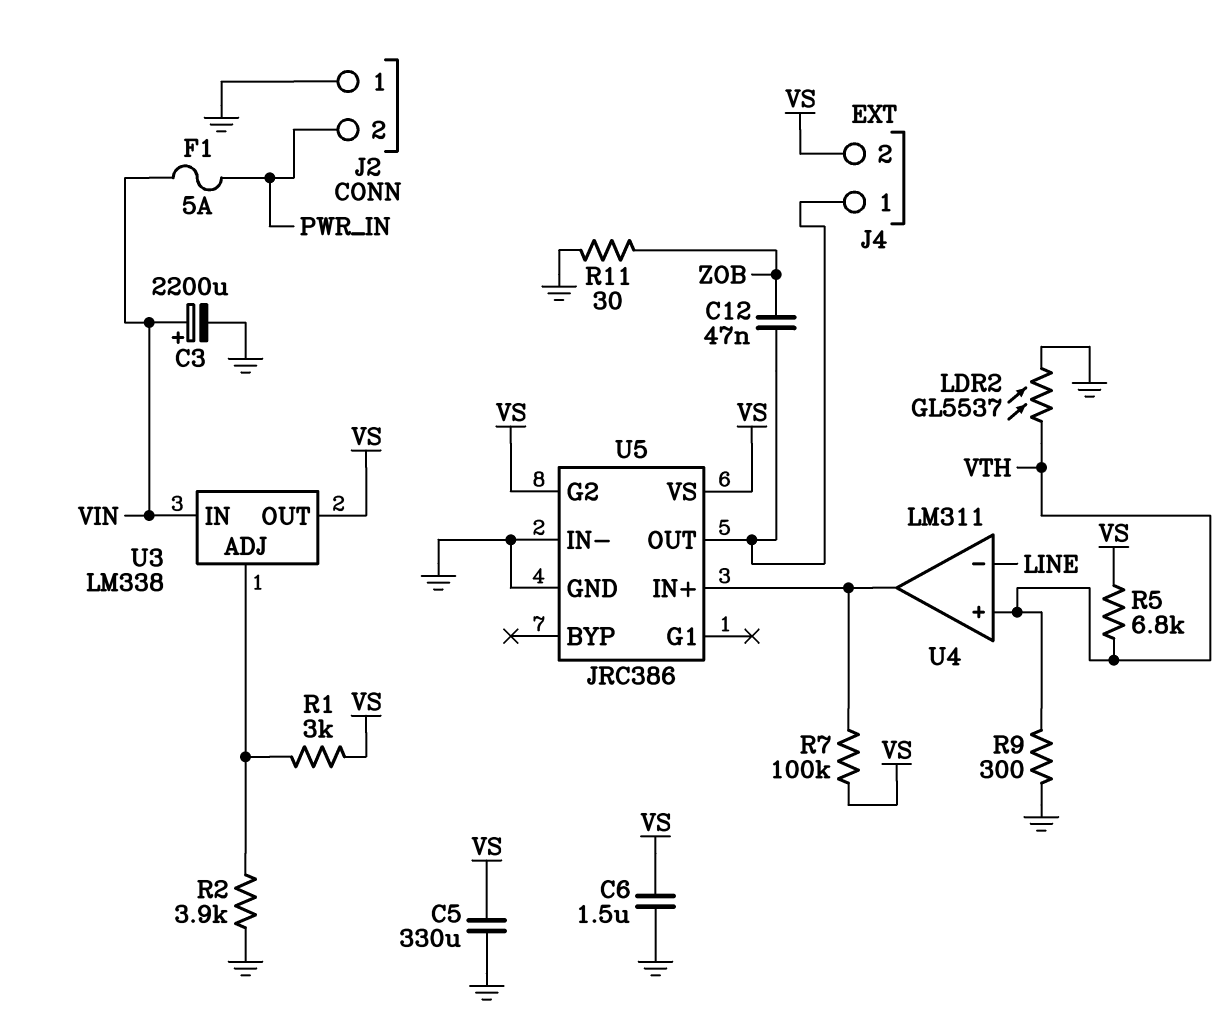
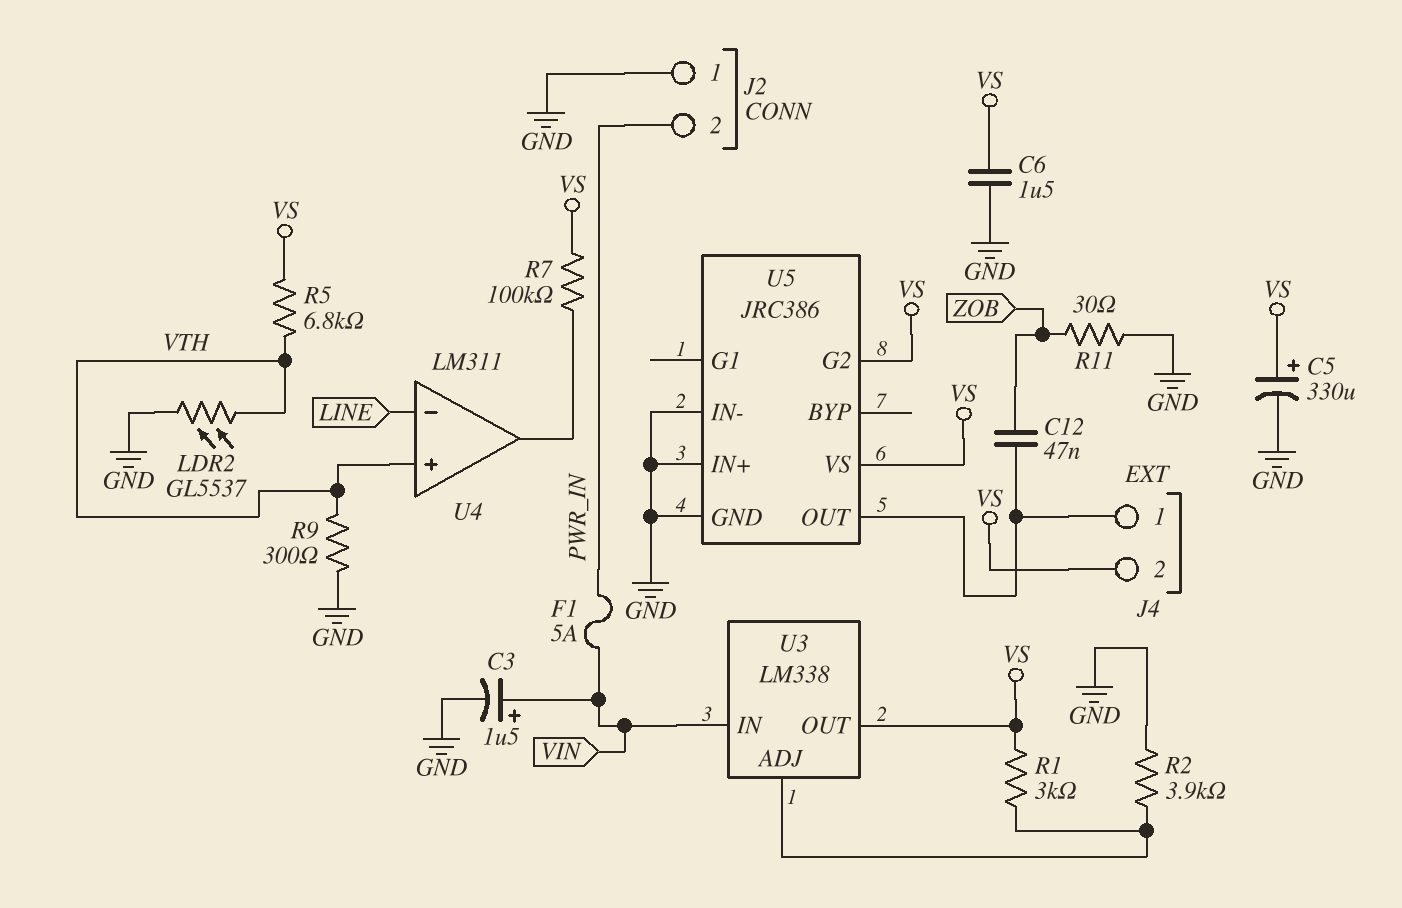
C3: 2200uF (plus VIN, minus GND) -> 1.5uF (plus VIN, minus GND)
C5: 330uF (GND, VS) -> 330uF (plus VS, minus GND)
U5 pin IN+: U4/out -> GND

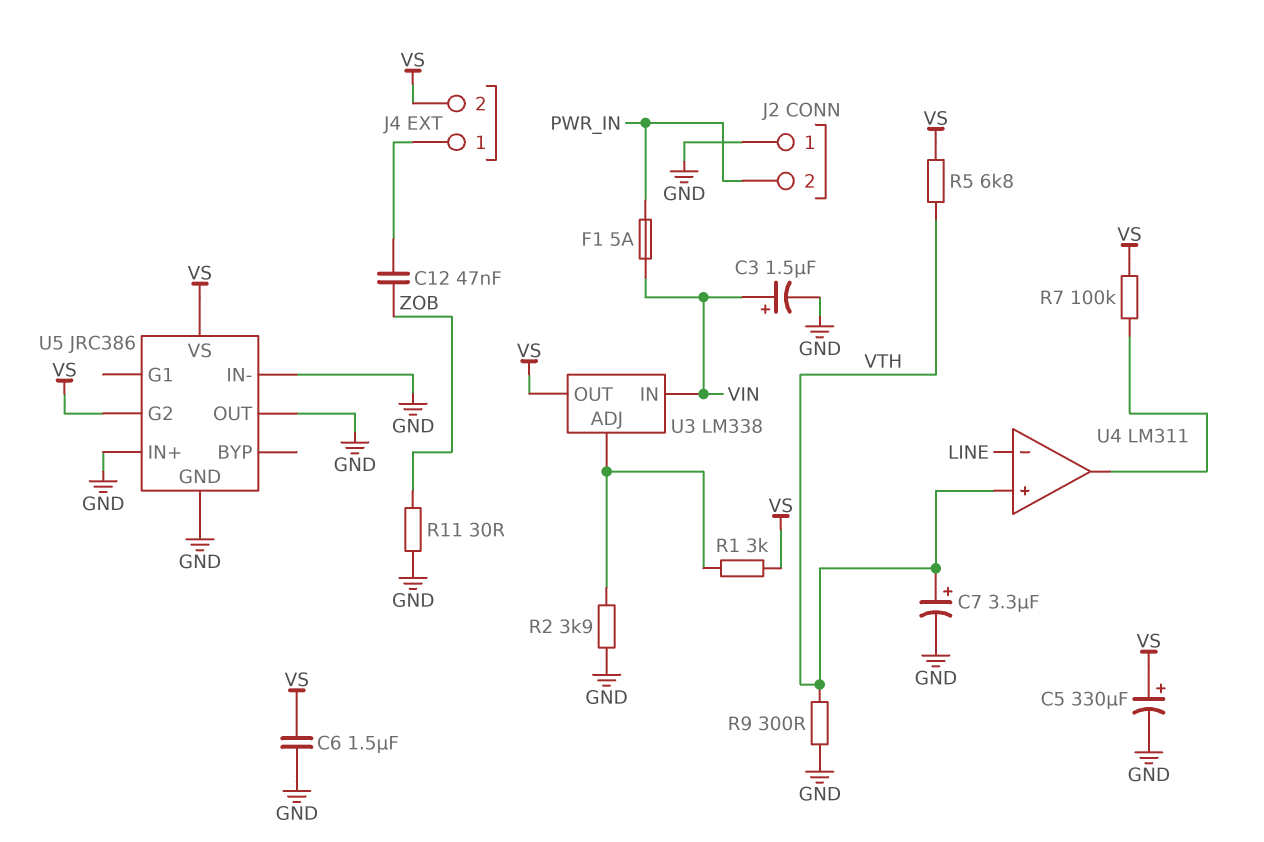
C7: none -> 3.3uF (plus VTH, minus GND)
LDR2: GL5537 (GND, VTH) -> none
U5 pin OUT: J4/1 -> GND

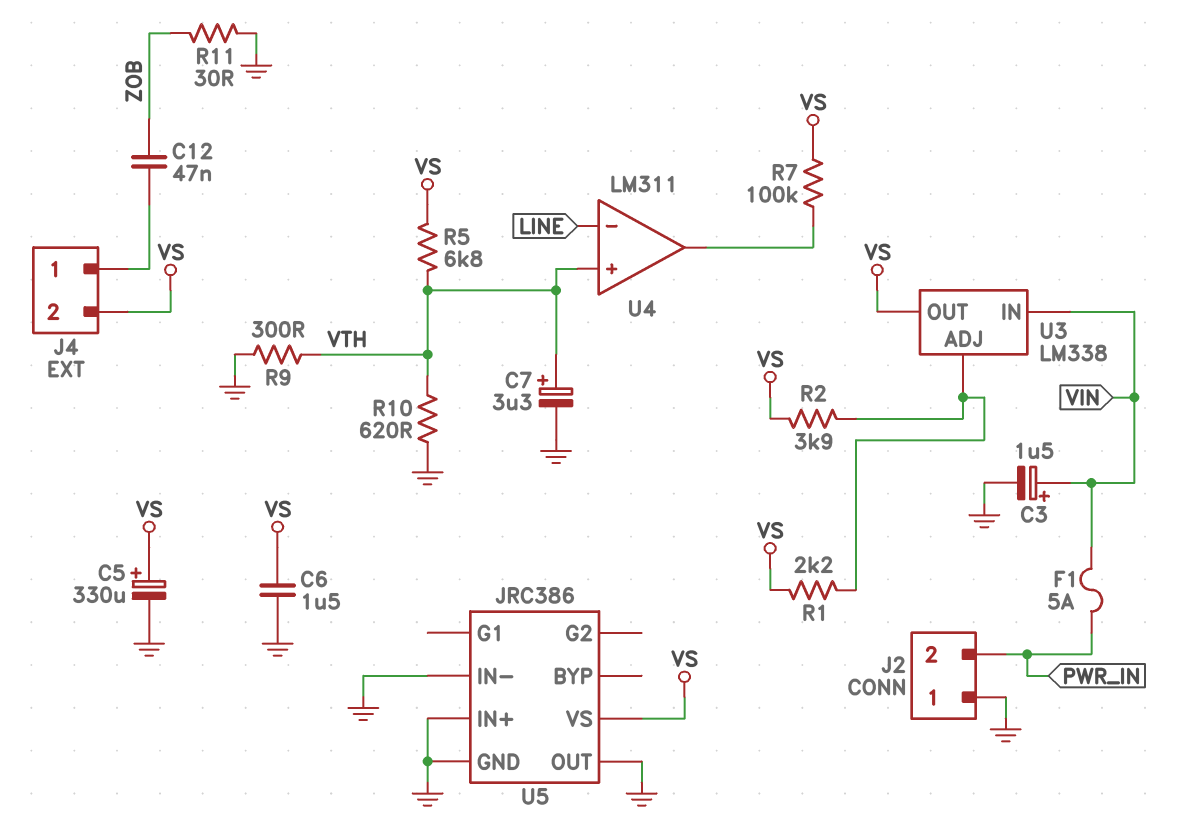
R1: 3k (U3/ADJ, VS) -> 2.2k (U3/ADJ, VS)
R2: 3.9k (GND, U3/ADJ) -> 3.9k (U3/ADJ, VS)
R10: none -> 620 (GND, VTH)
U5 pin G2: VS -> none

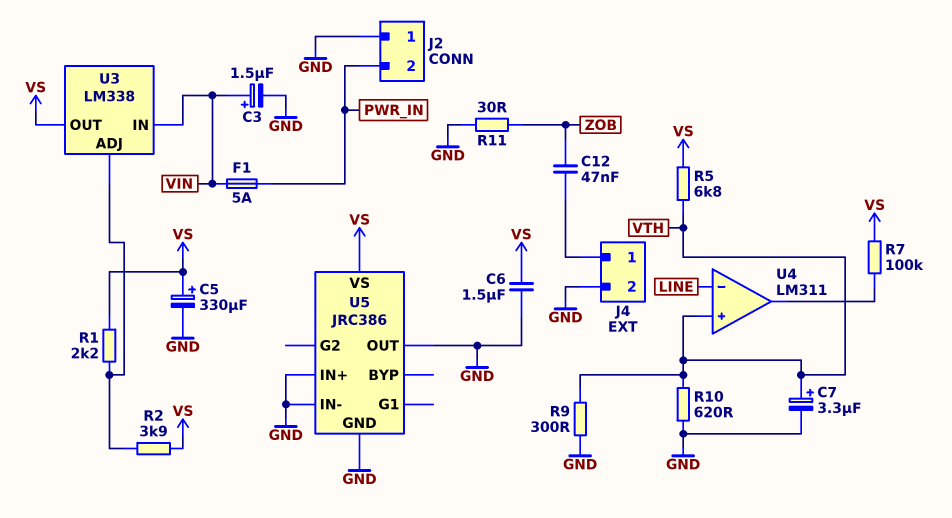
J4 pin 2: VS -> GND

